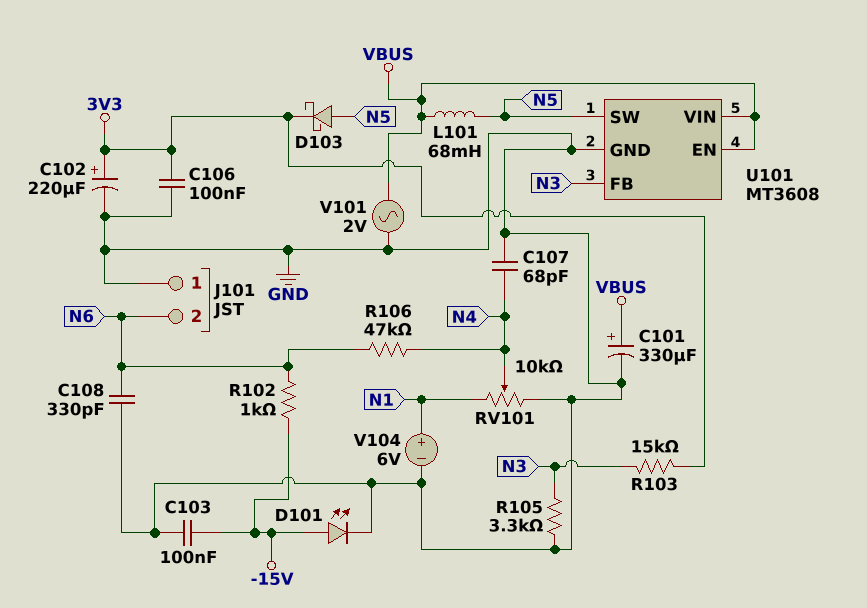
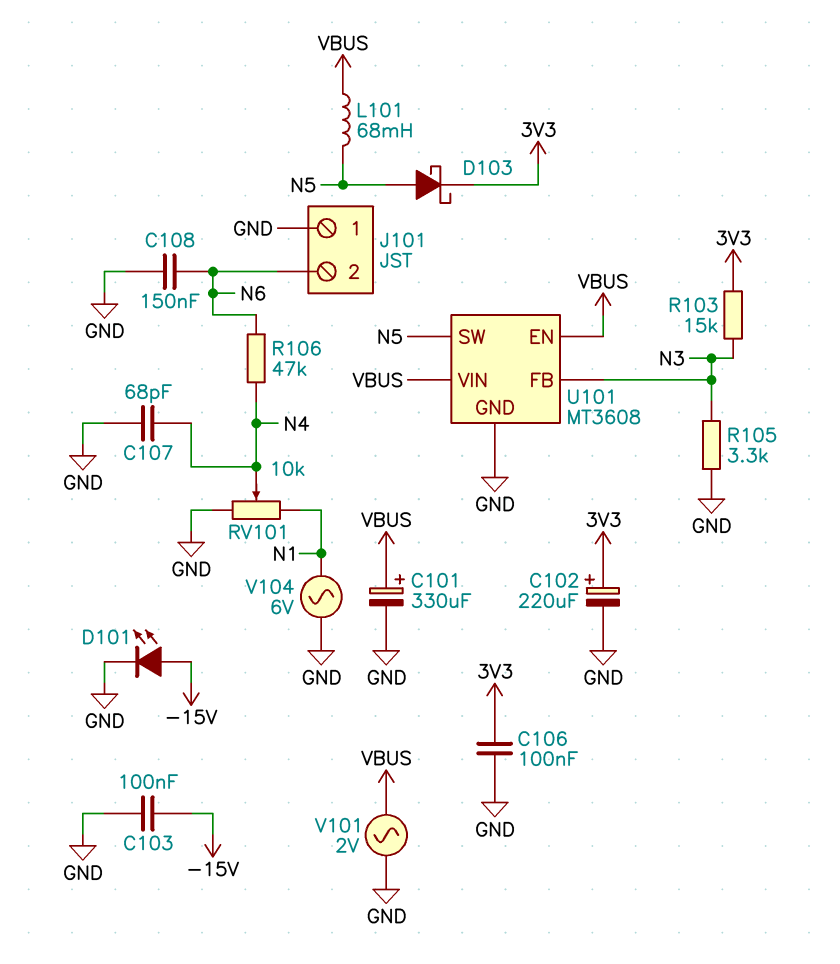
C108: 330pF (GND, N6) -> 150nF (GND, N6)
R102: 1k (-15V, N6) -> none
V104: 6V (plus N1, minus GND) -> AC 6V (GND, N1)

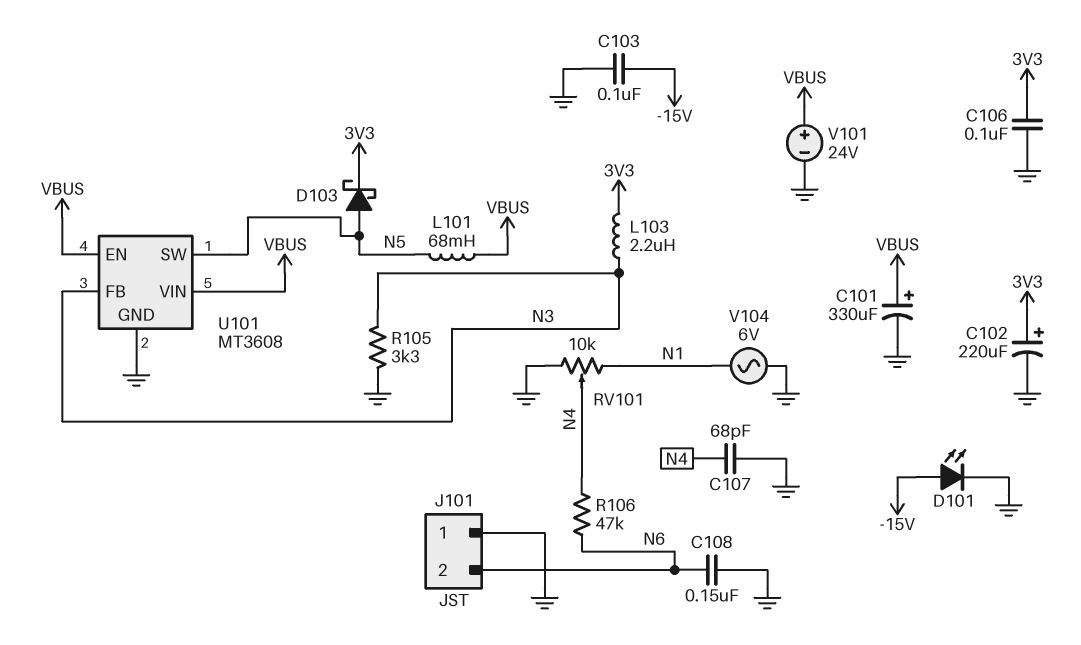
L103: none -> 2.2uH (3V3, N3)
R103: 15k (3V3, N3) -> none
V101: AC 2V (GND, VBUS) -> 24V (plus VBUS, minus GND)

